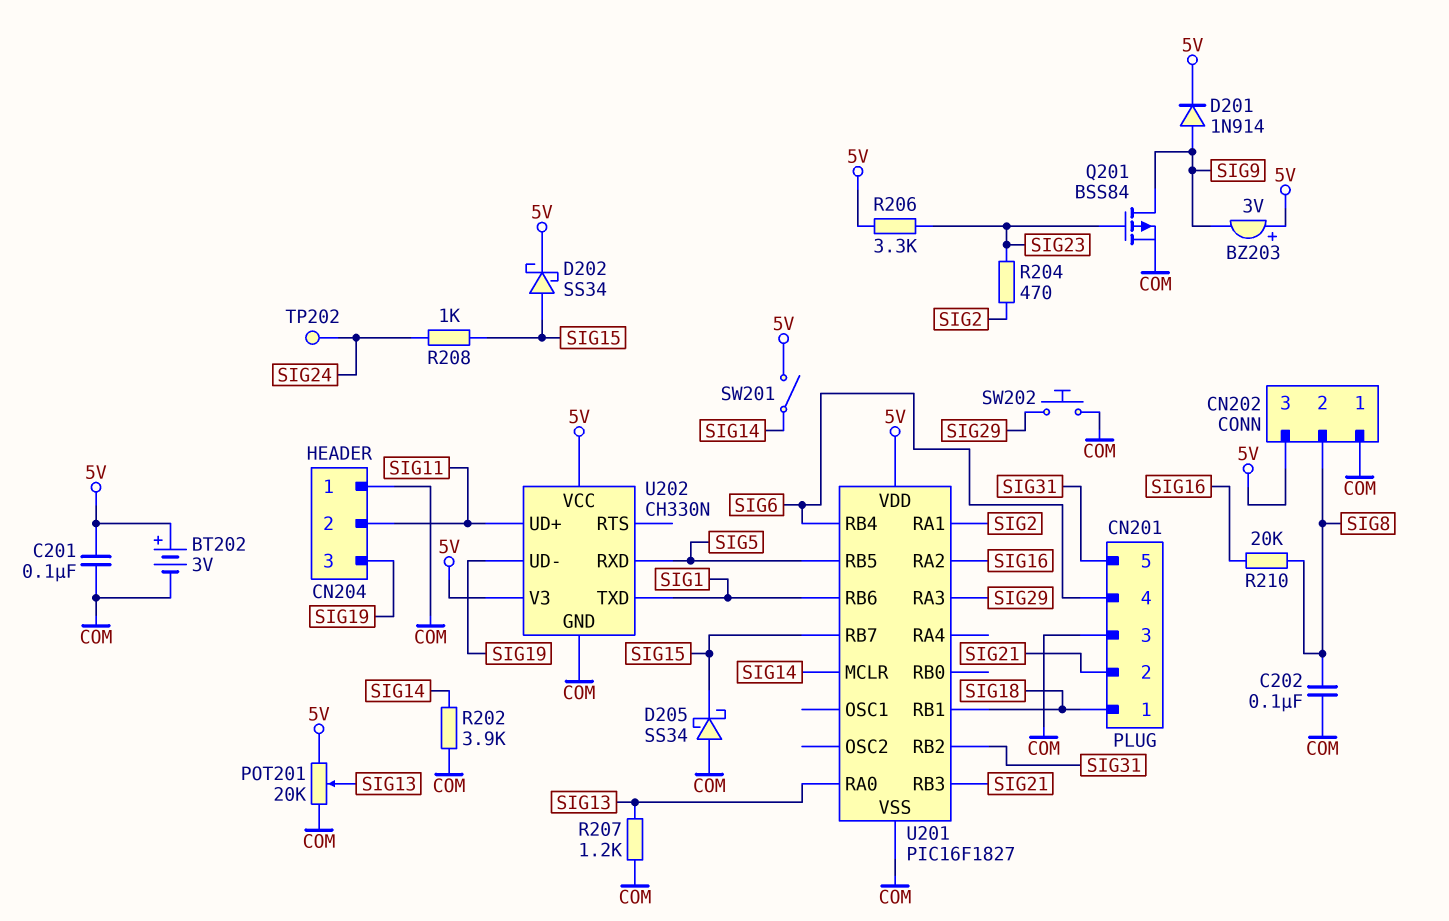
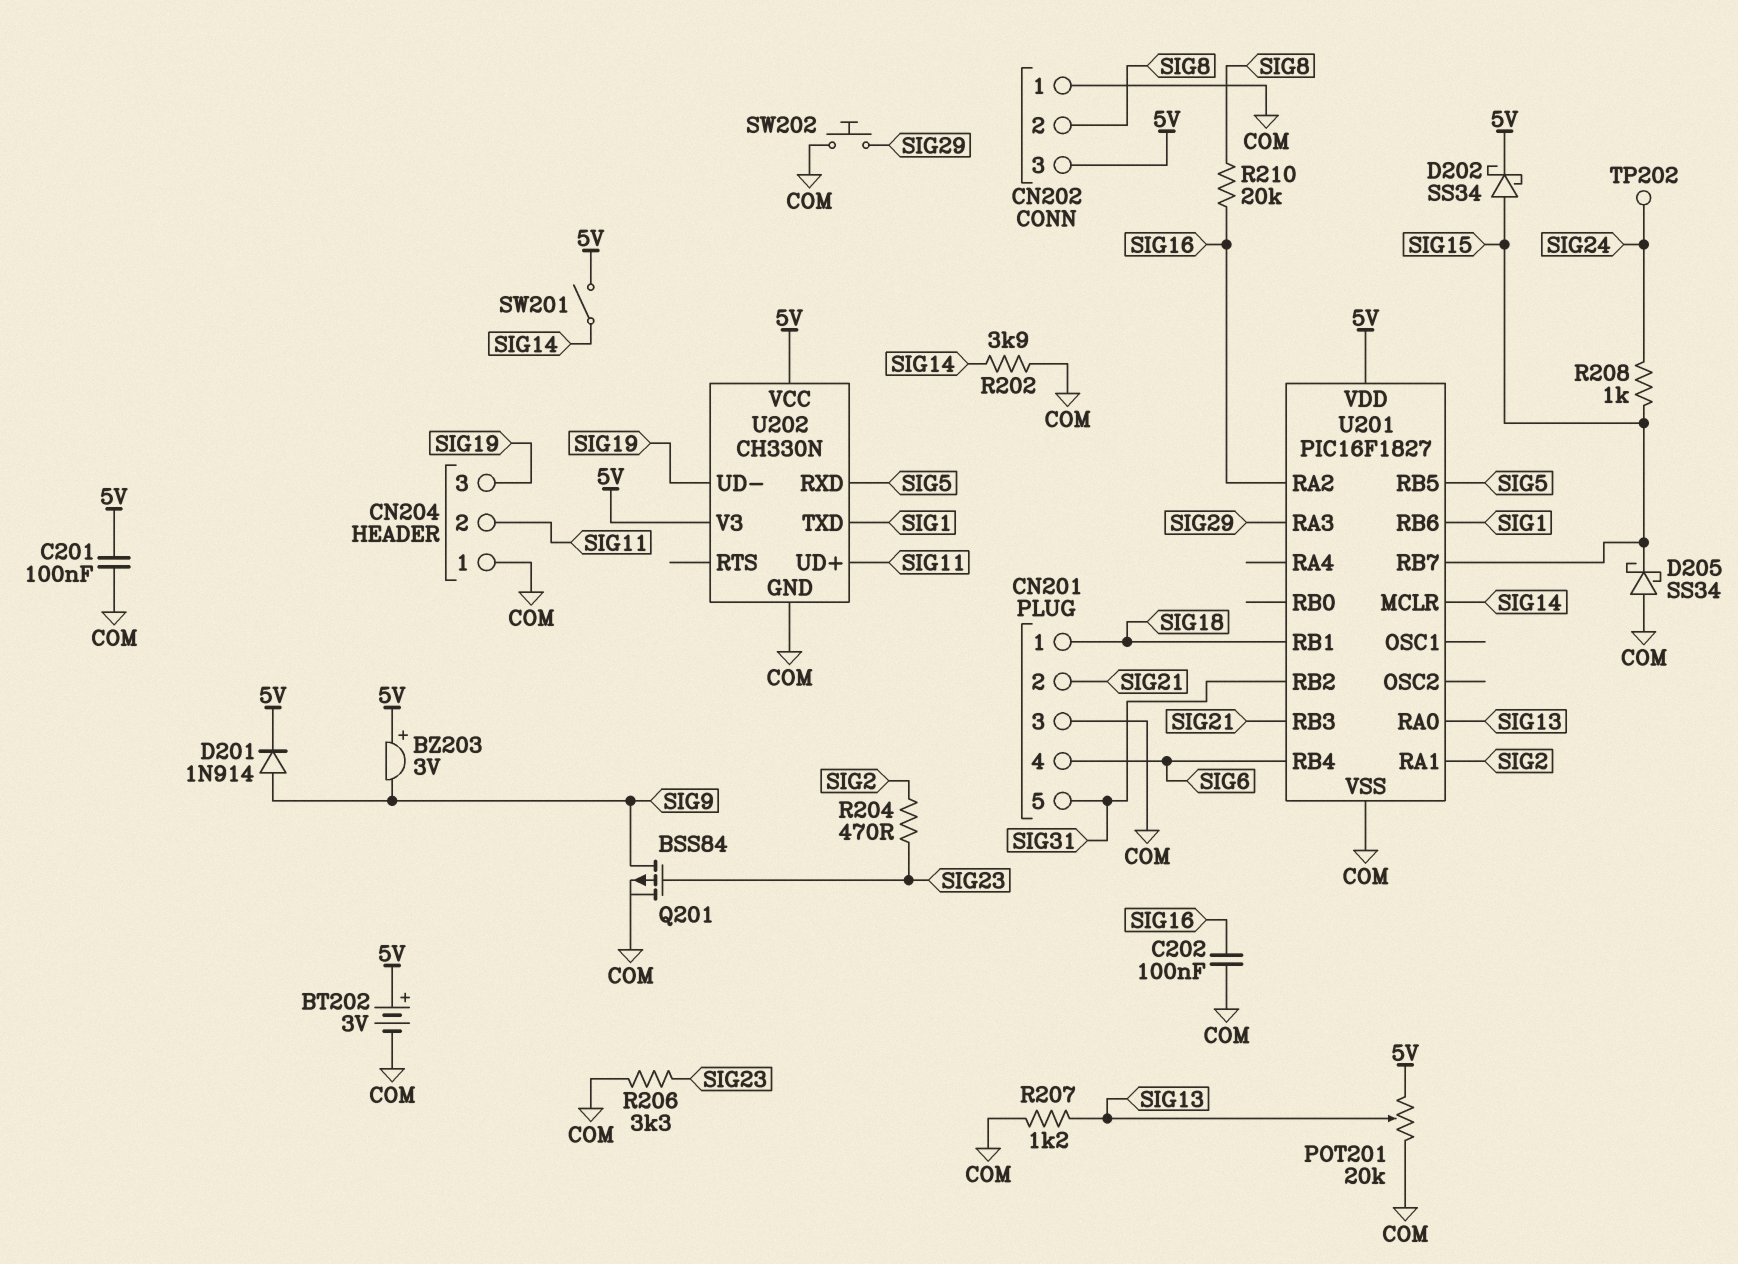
C202: 100nF (COM, SIG8) -> 100nF (COM, SIG16)
R206: 3.3k (5V, SIG23) -> 3.3k (COM, SIG23)

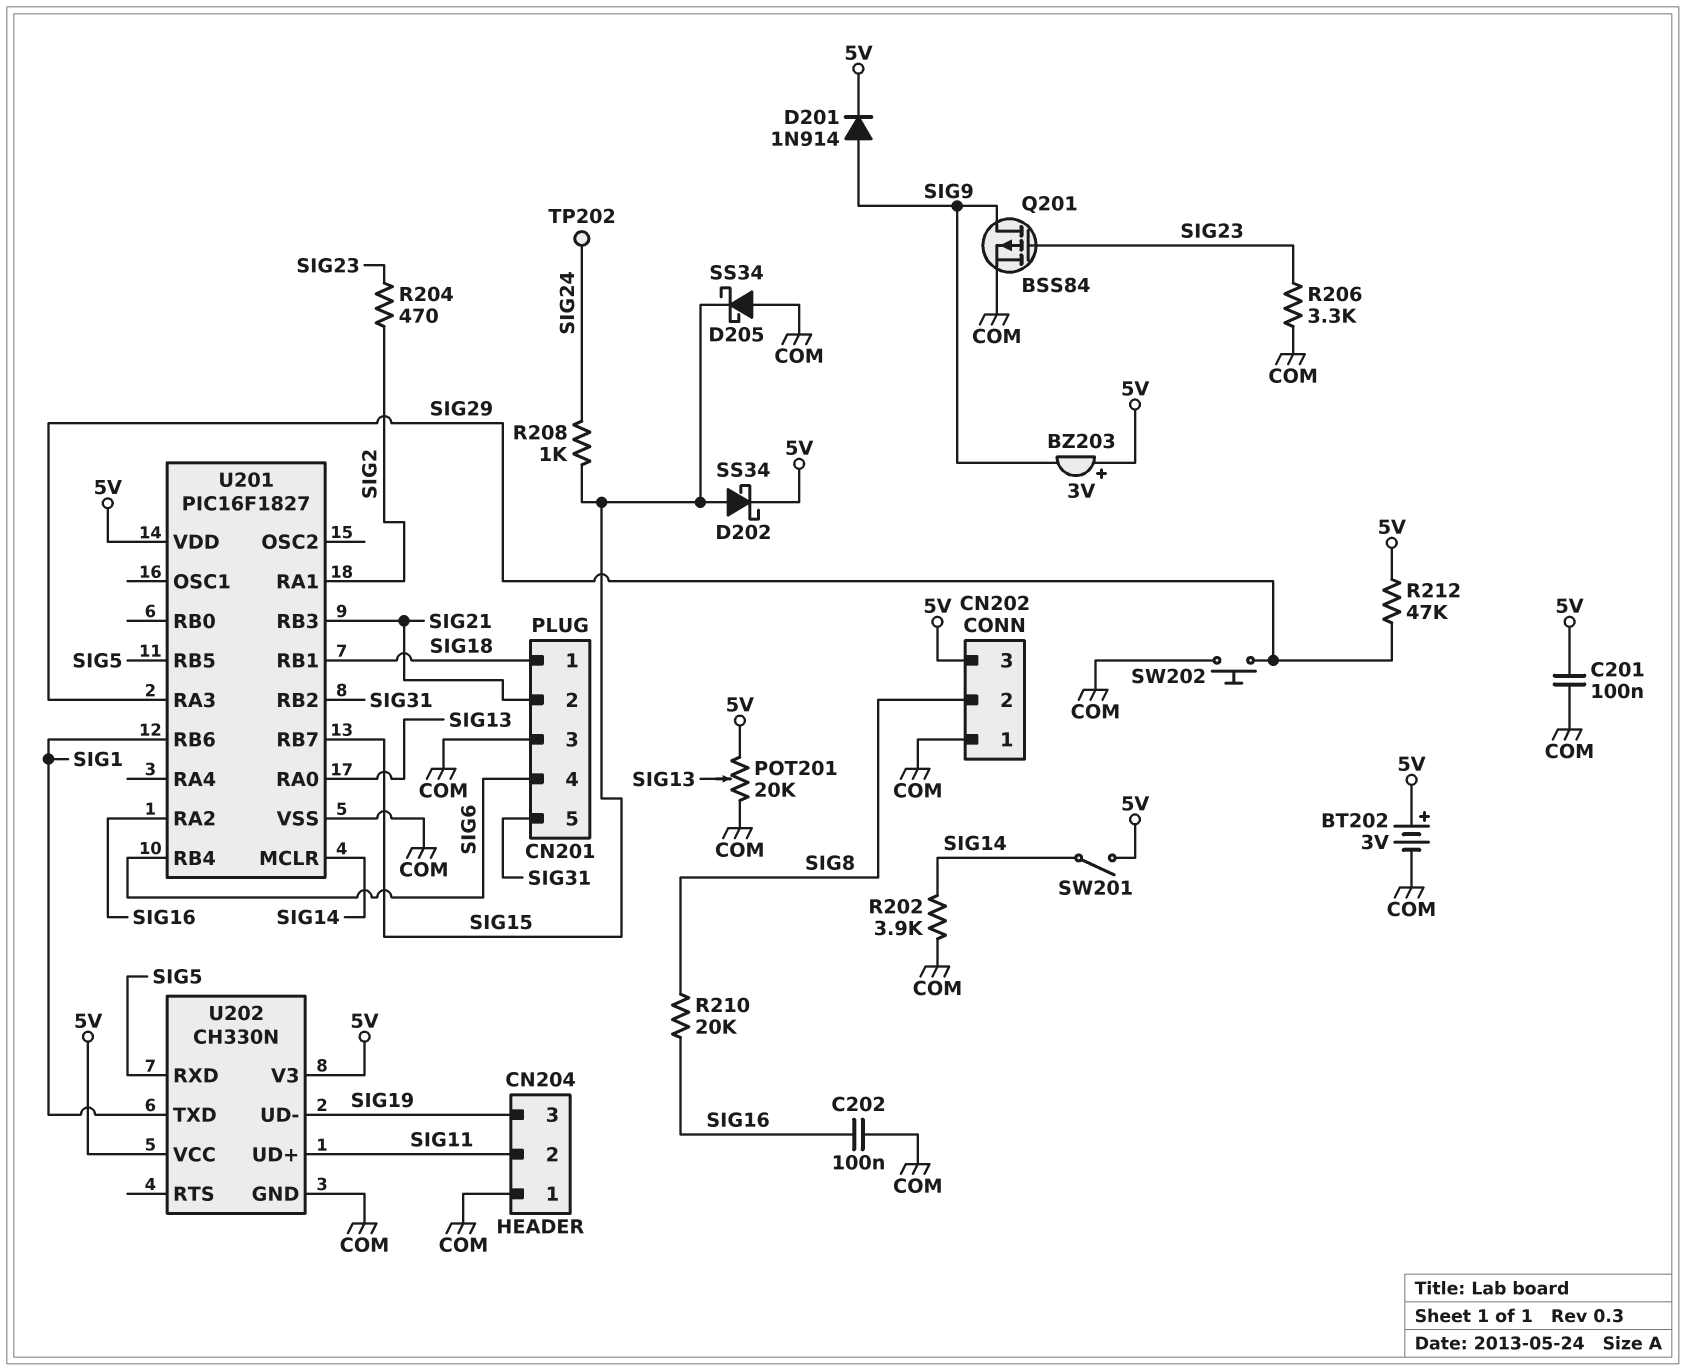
R207: 1.2k (COM, SIG13) -> none
R212: none -> 47k (5V, SIG29)

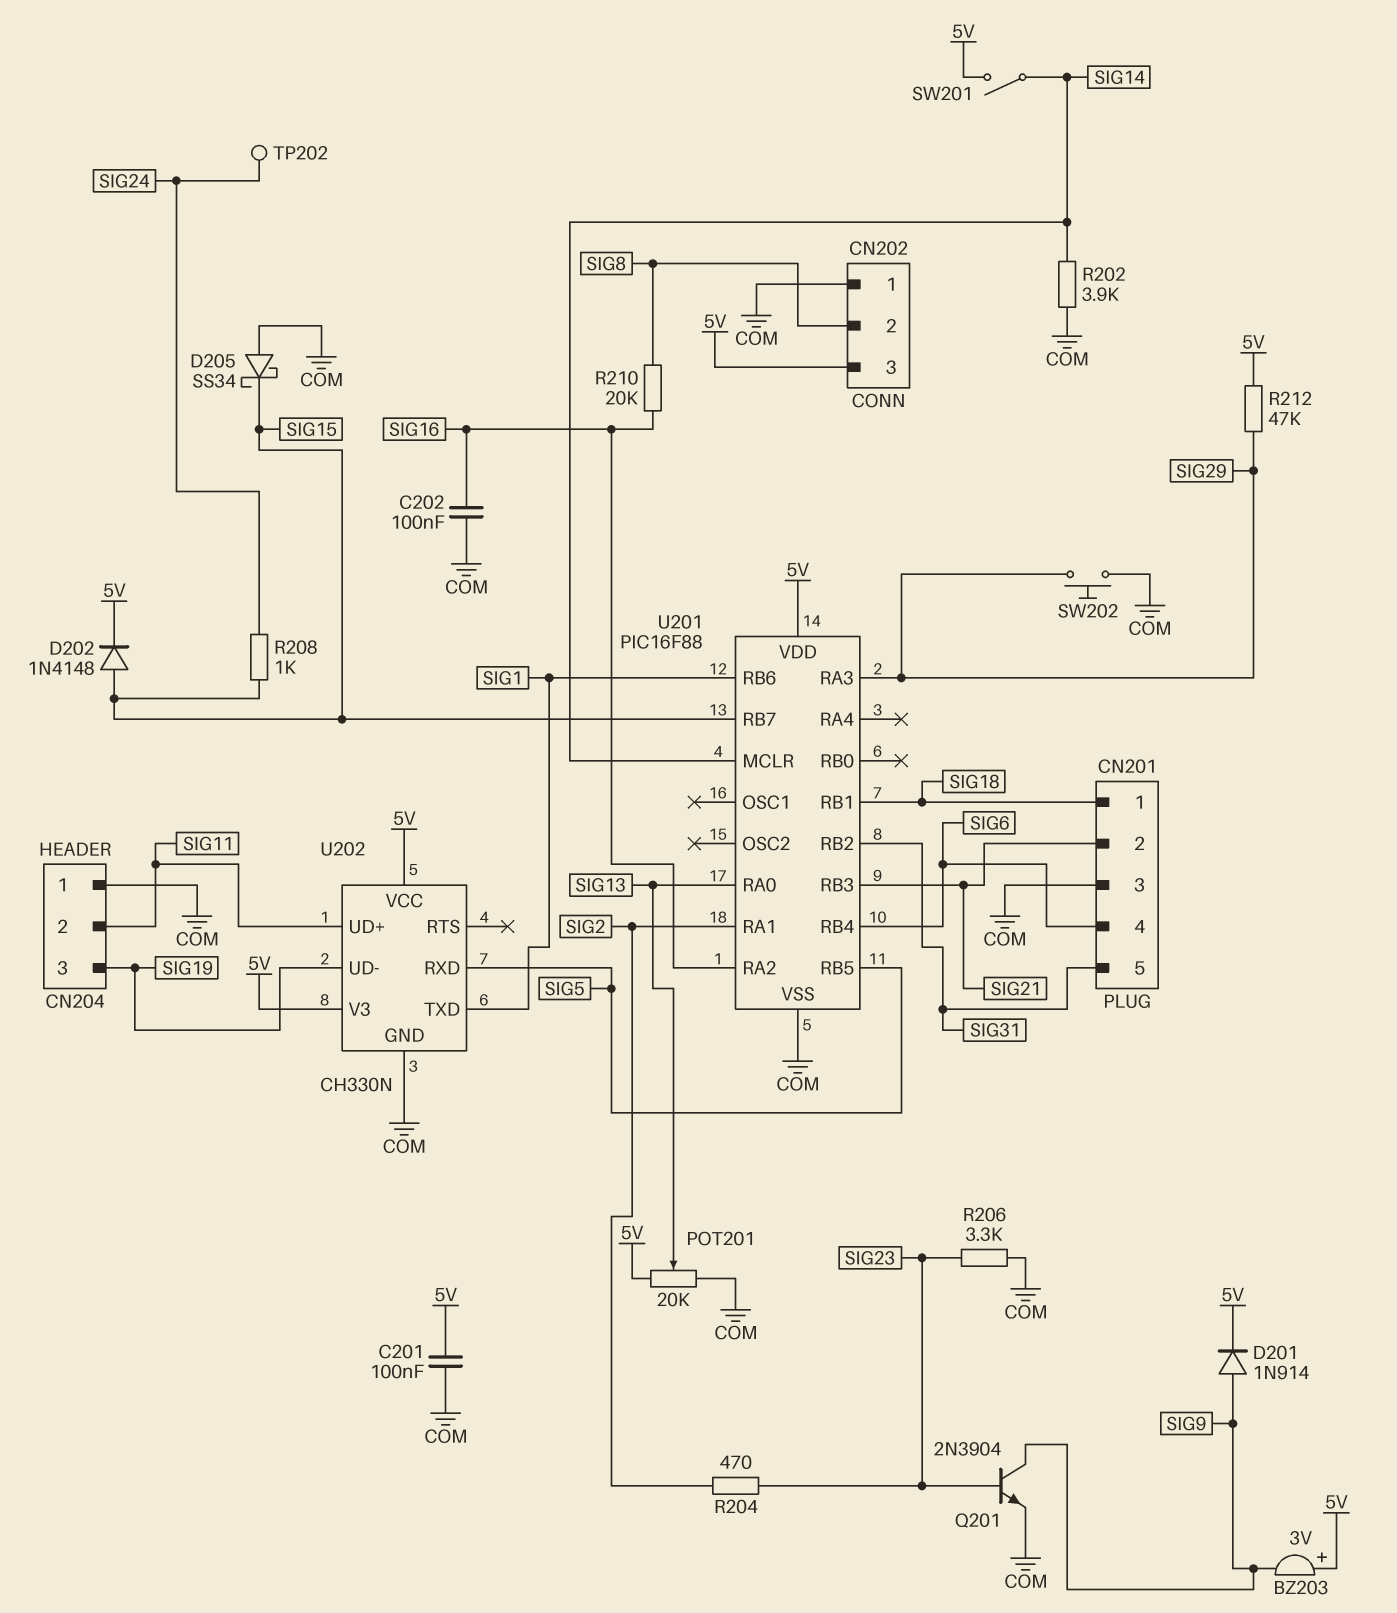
BT202: 3V (plus 5V, minus COM) -> none
D202: schottky SS34 (A SIG15, K 5V) -> diode 1N4148 (A SIG15, K 5V)
Q201: PMOS BSS84 (G SIG23, D SIG9, S COM) -> NPN 2N3904 (B SIG23, C SIG9, E COM)
U201: PIC16F1827 -> PIC16F88

